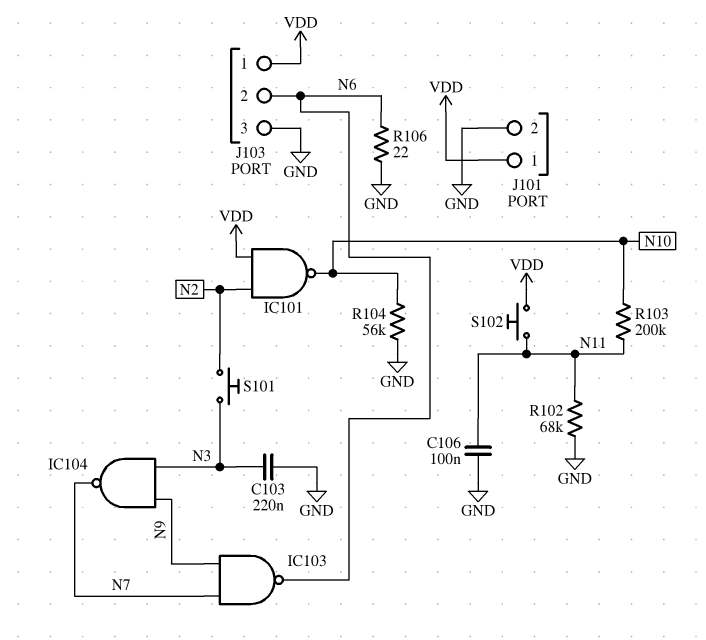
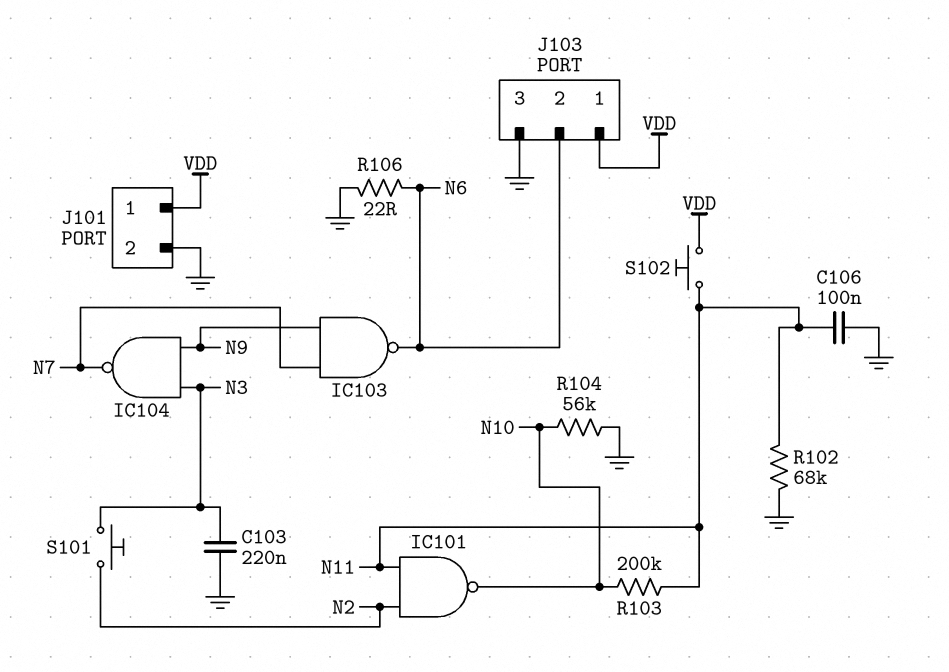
IC101: NAND (in N2, in VDD, out N10) -> NAND (in N2, in N11, out N10)

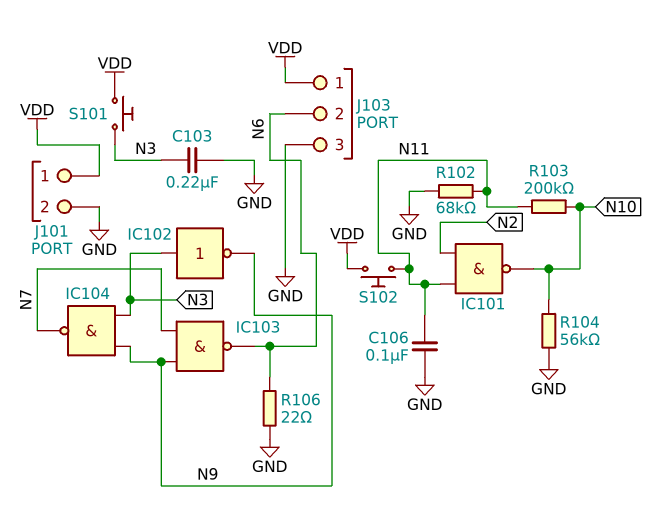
IC102: none -> NOT (in N3, out N9)
S101: button (N2, N3) -> button (N3, VDD)

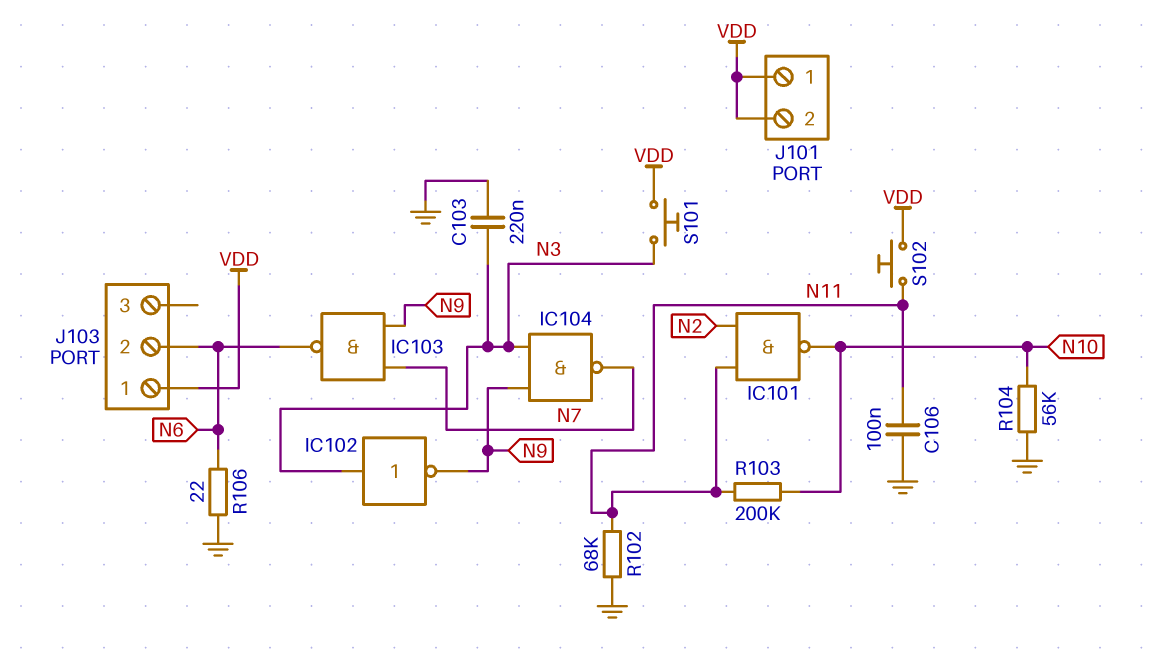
J101 pin 2: GND -> VDD
J103 pin 3: GND -> none

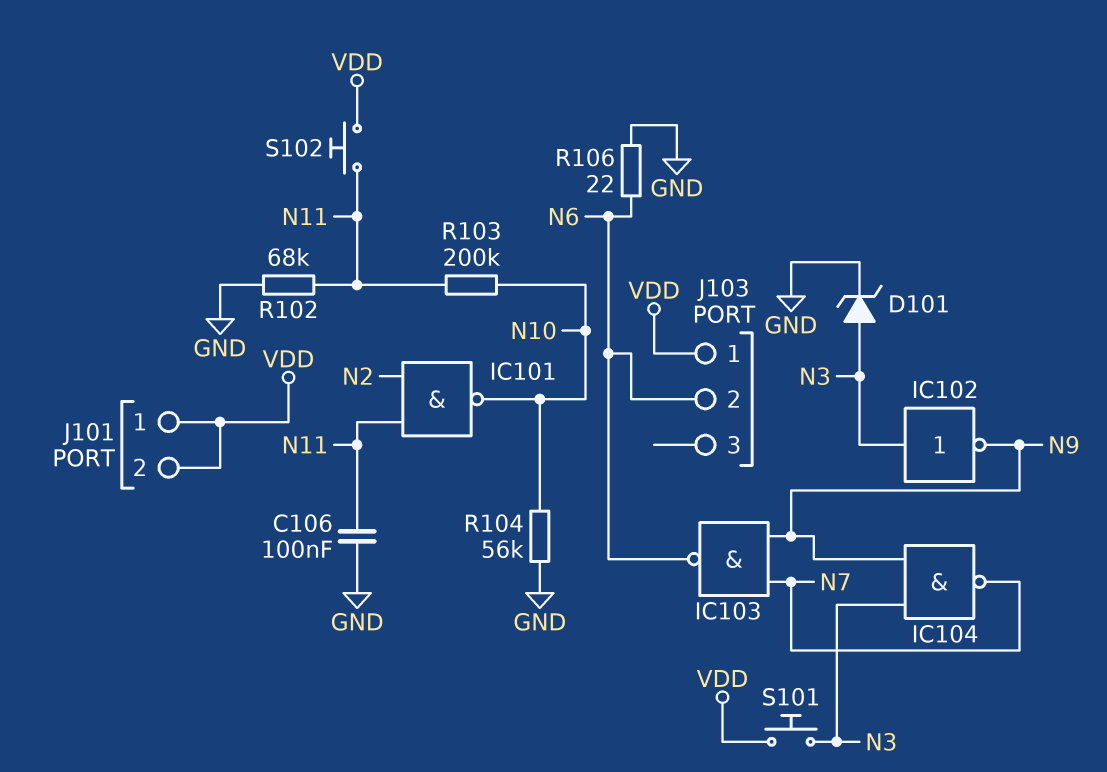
C103: 220nF (GND, N3) -> none
D101: none -> zener (A N3, K GND)

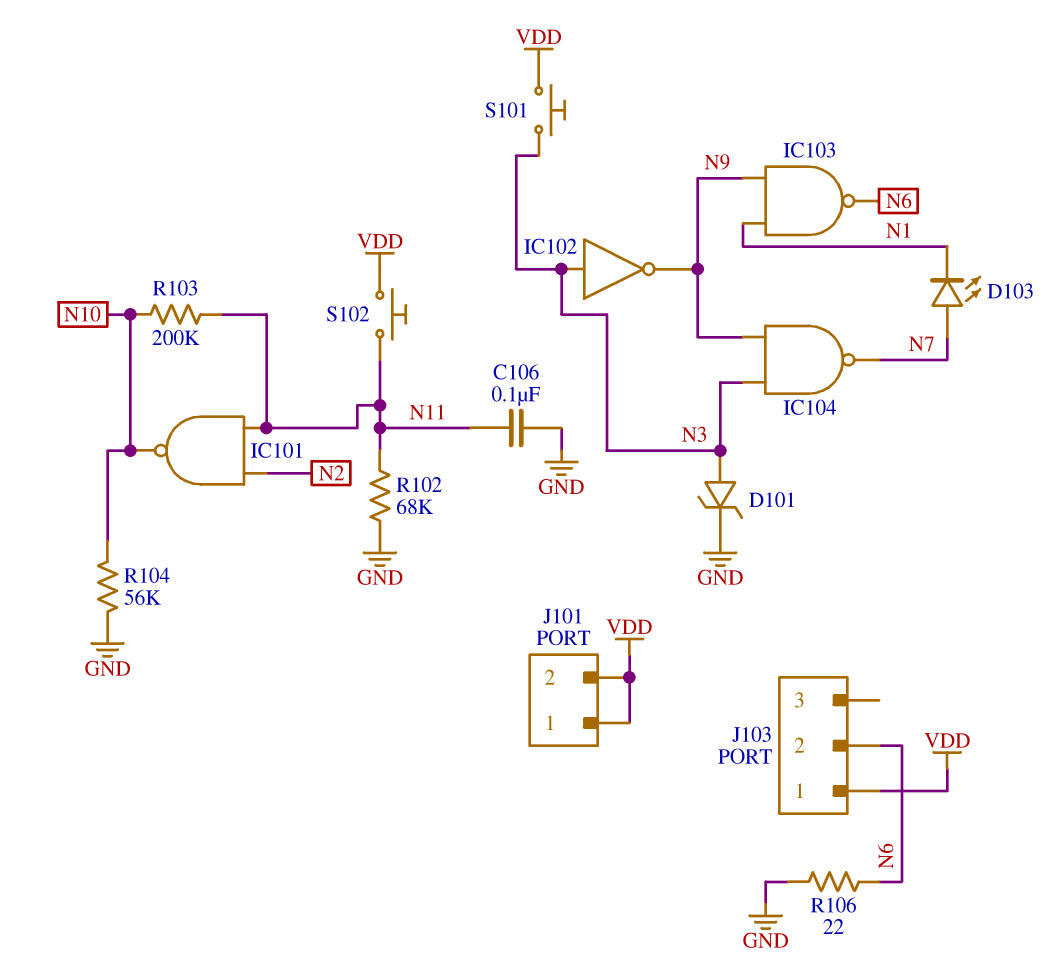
D103: none -> LED (A N7, K N1)
IC103: NAND (in N7, in N9, out N6) -> NAND (in N1, in N9, out N6)

